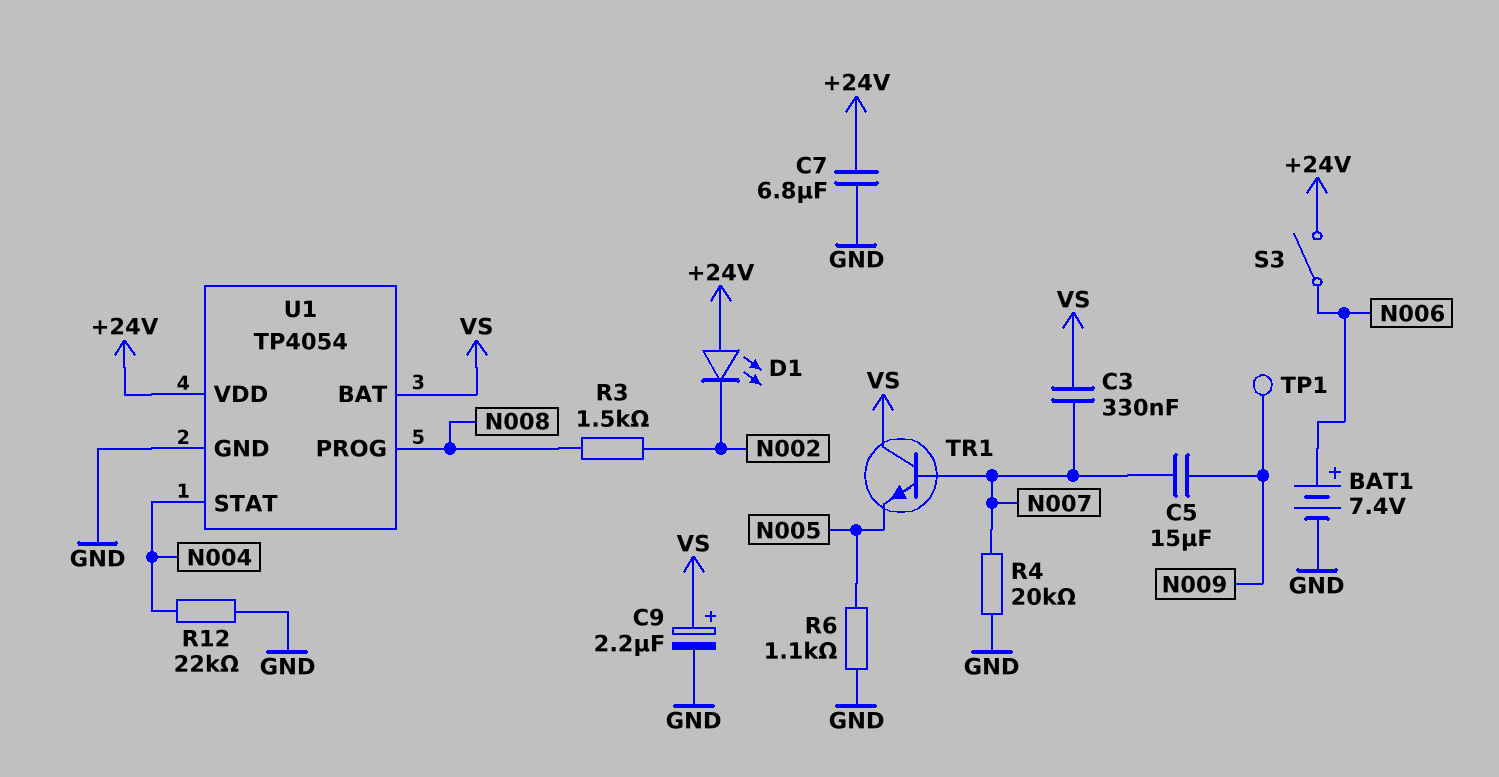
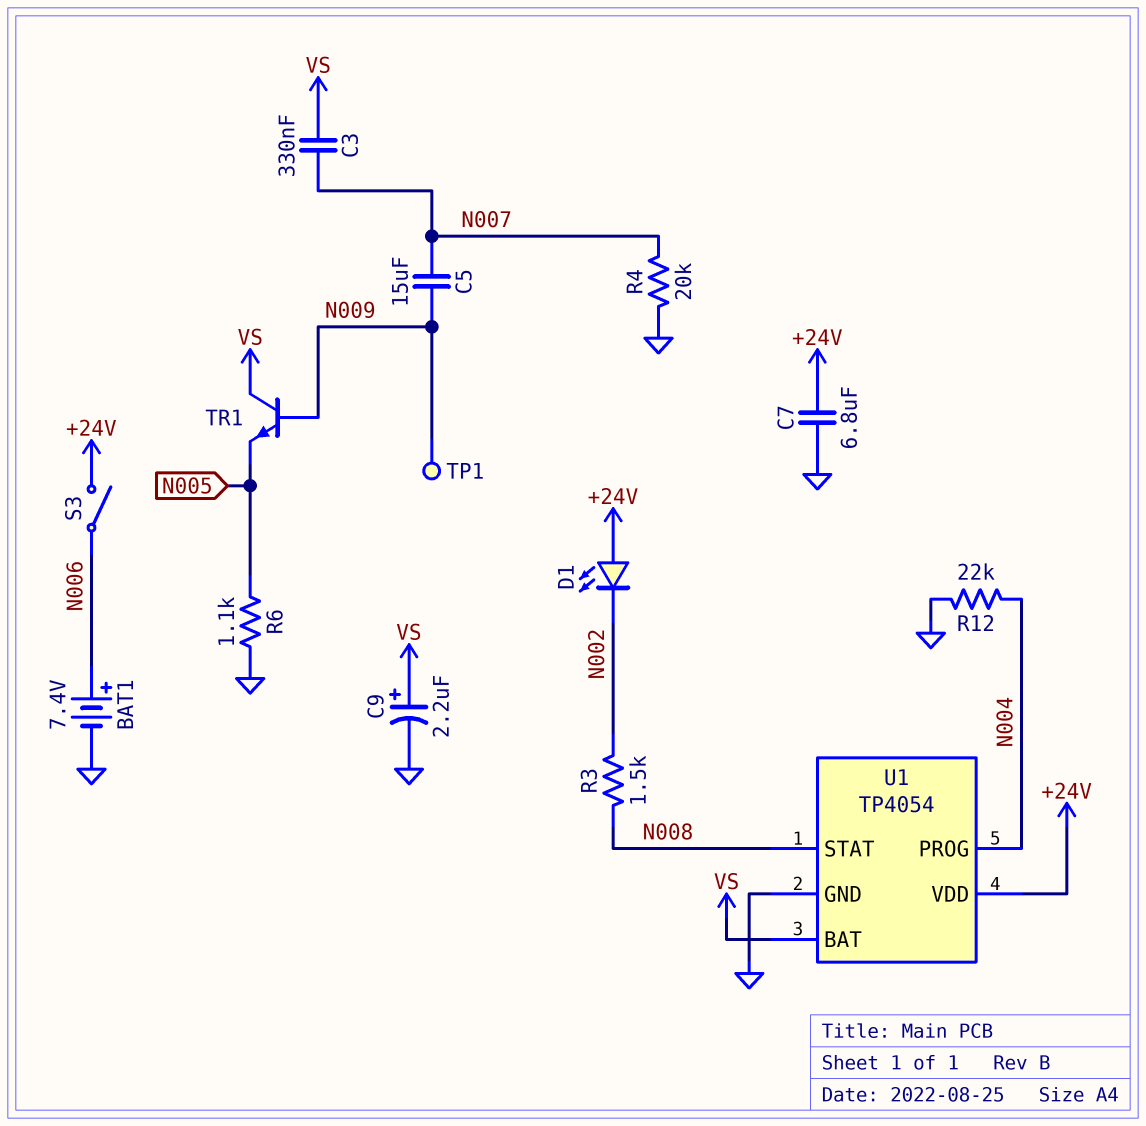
TR1: NPN (B N007, C VS, E N005) -> NPN (B N009, C VS, E N005)
U1 pin PROG: N008 -> N004
U1 pin STAT: N004 -> N008

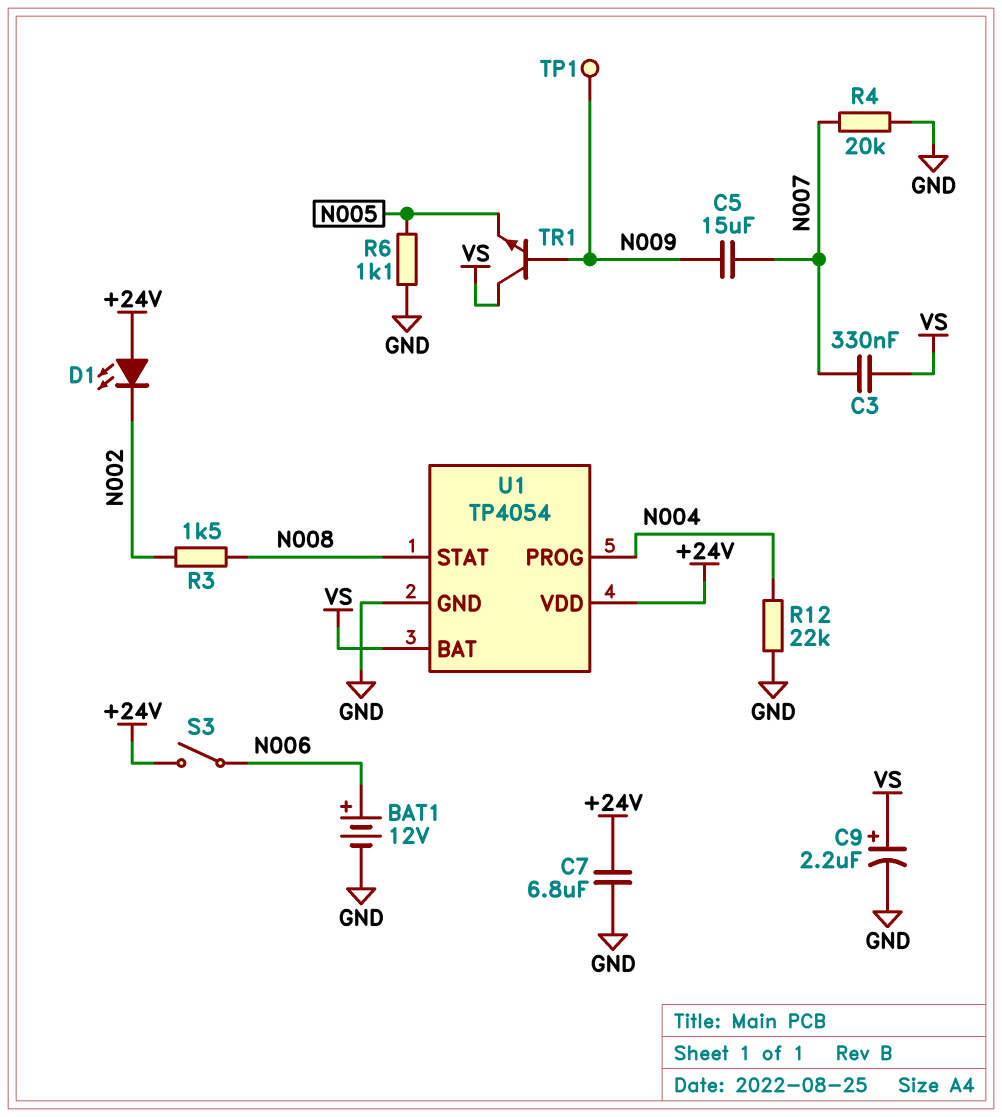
BAT1: 7.4V (plus N006, minus GND) -> 12V (plus N006, minus GND)

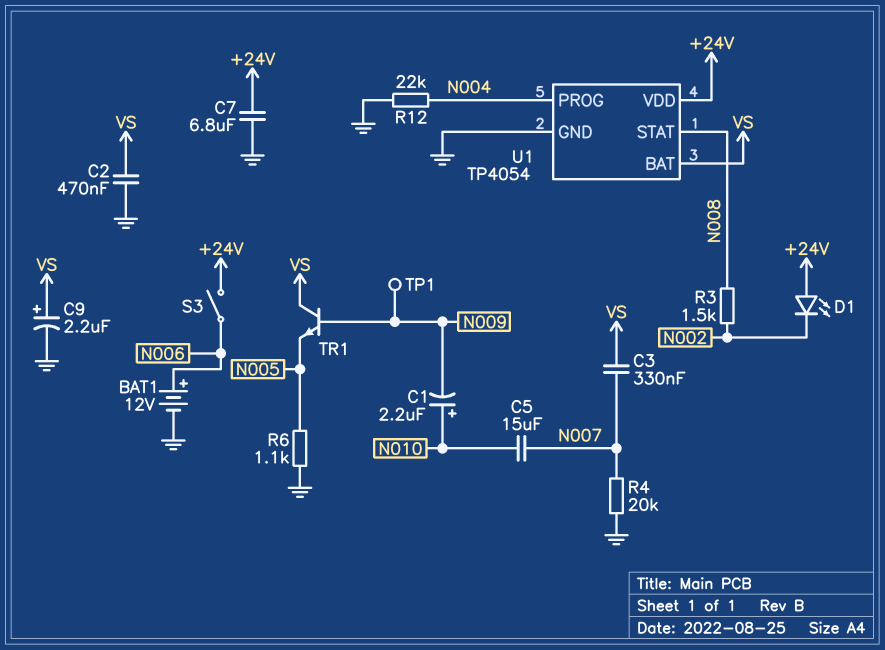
C1: none -> 2.2uF (plus N010, minus N009)
C2: none -> 470nF (GND, VS)
C5: 15uF (N007, N009) -> 15uF (N007, N010)

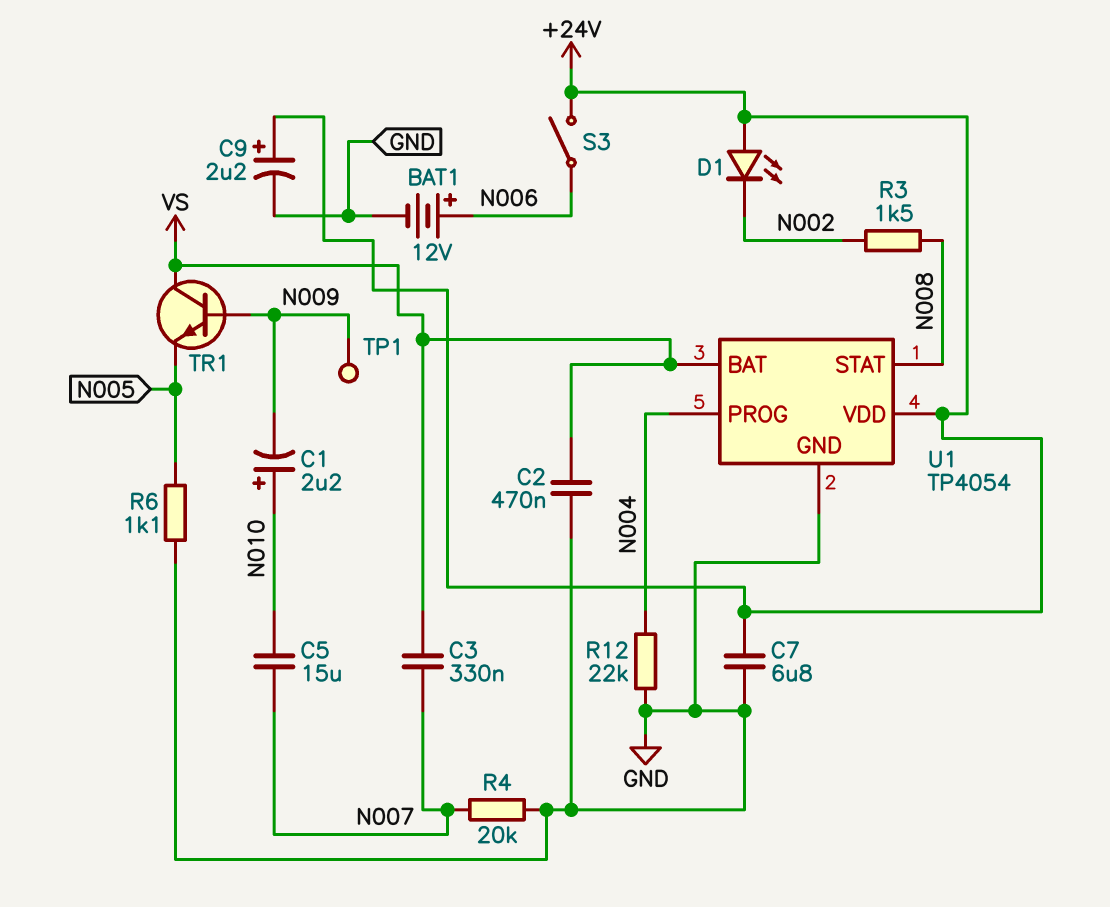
C9: 2.2uF (plus VS, minus GND) -> 2.2uF (plus +24V, minus GND)

